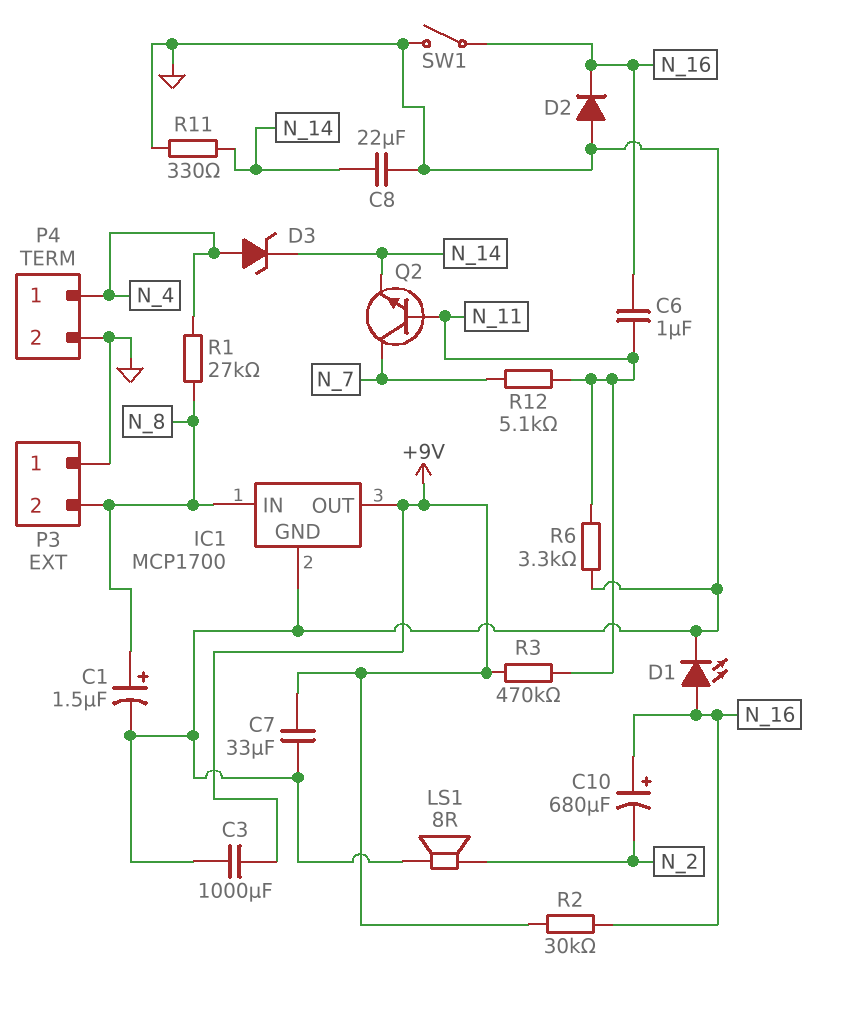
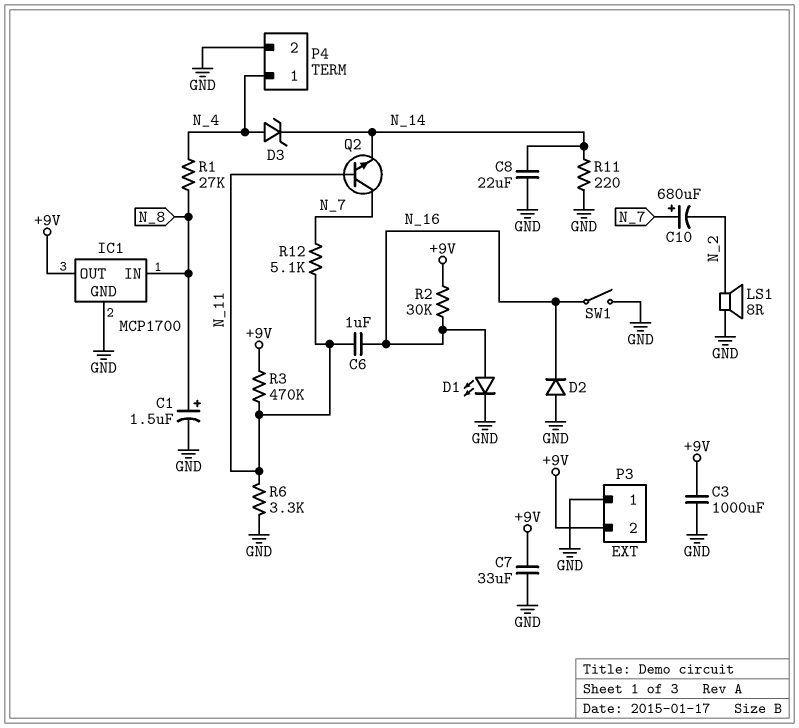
C10: 680uF (plus N_16, minus N_2) -> 680uF (plus N_7, minus N_2)
P3 pin 2: N_8 -> +9V
R11: 330 (GND, N_14) -> 220 (GND, N_14)

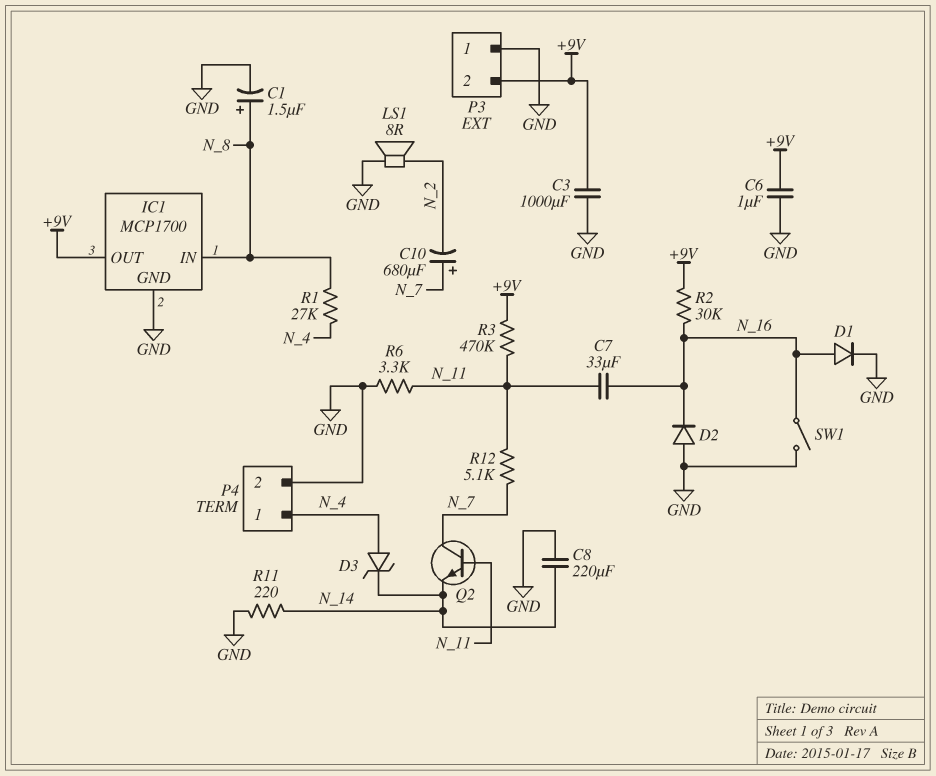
C6: 1uF (N_11, N_16) -> 1uF (+9V, GND)
C7: 33uF (+9V, GND) -> 33uF (N_11, N_16)
C8: 22uF (GND, N_14) -> 220uF (GND, N_14)
D1: LED (A N_16, K GND) -> diode (A N_16, K GND)

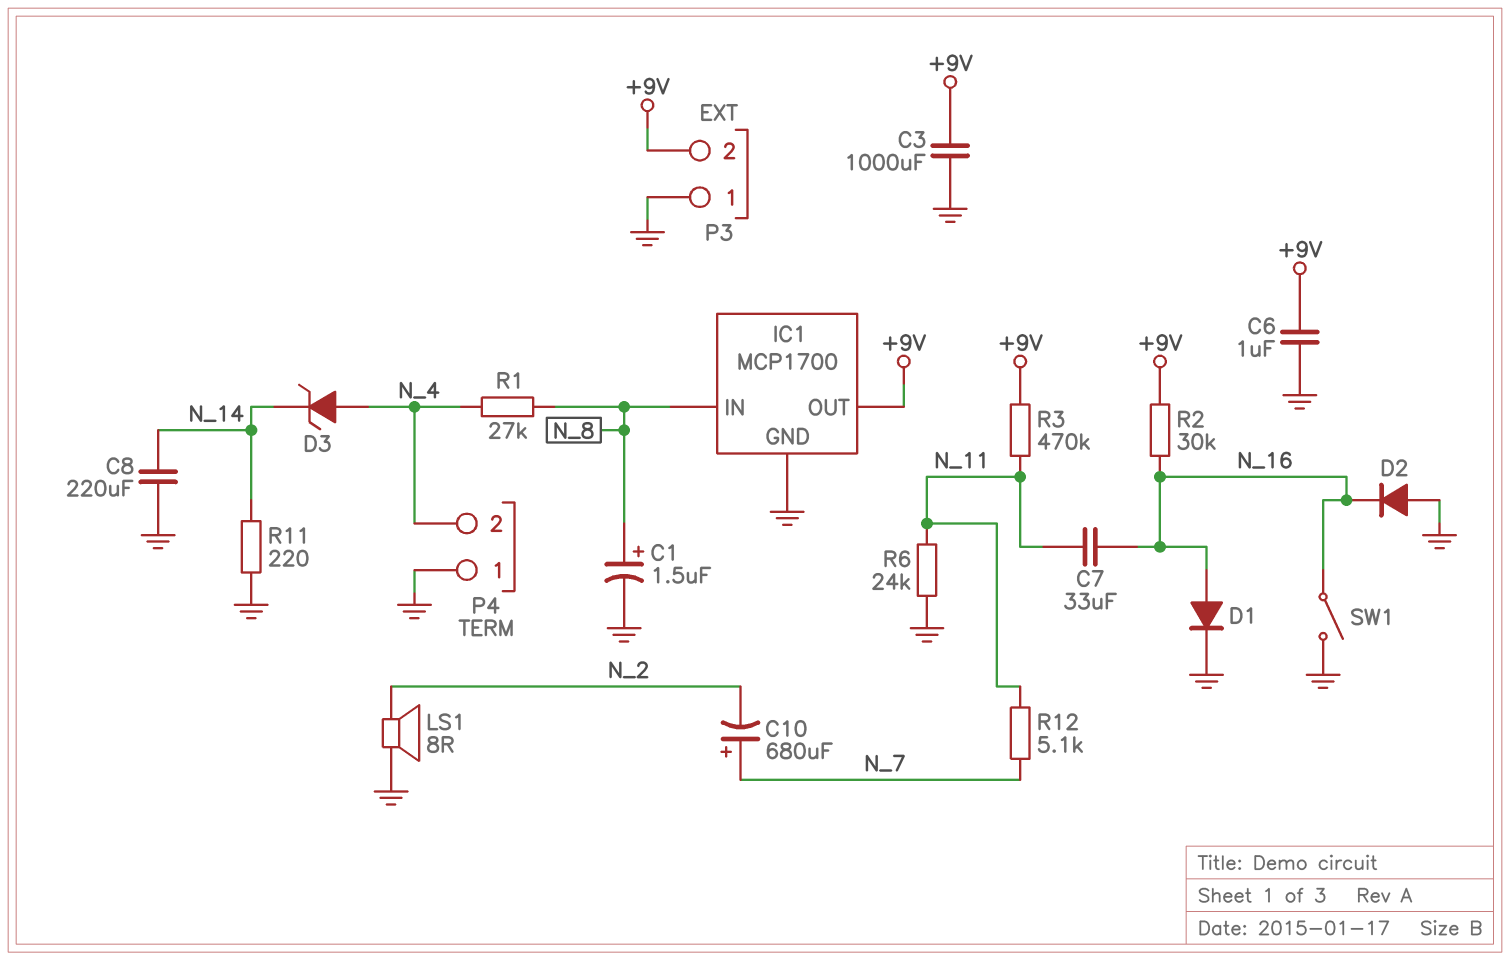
P4 pin 1: N_4 -> GND
P4 pin 2: GND -> N_4
Q2: NPN (B N_11, C N_7, E N_14) -> none
R6: 3.3k (GND, N_11) -> 24k (GND, N_11)

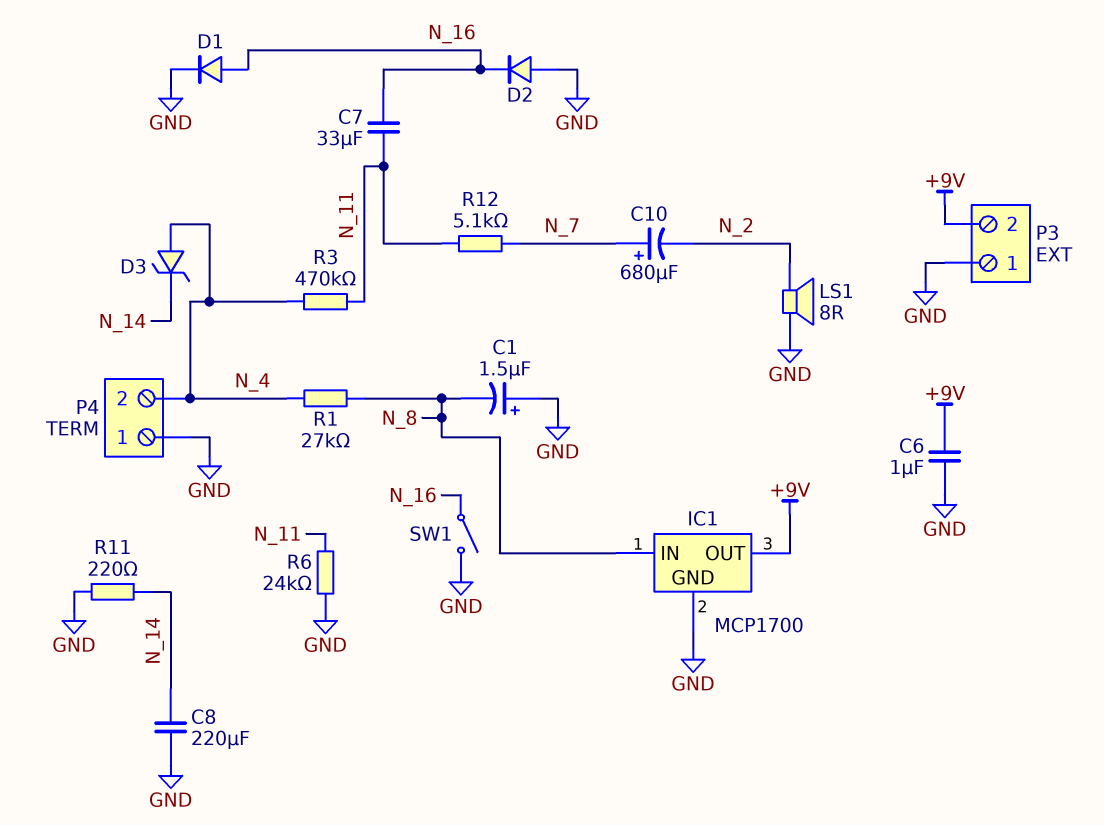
C1: 1.5uF (plus N_8, minus GND) -> 1.5uF (plus GND, minus N_8)
C3: 1000uF (+9V, GND) -> none
R2: 30k (+9V, N_16) -> none
R3: 470k (+9V, N_11) -> 470k (N_4, N_11)

